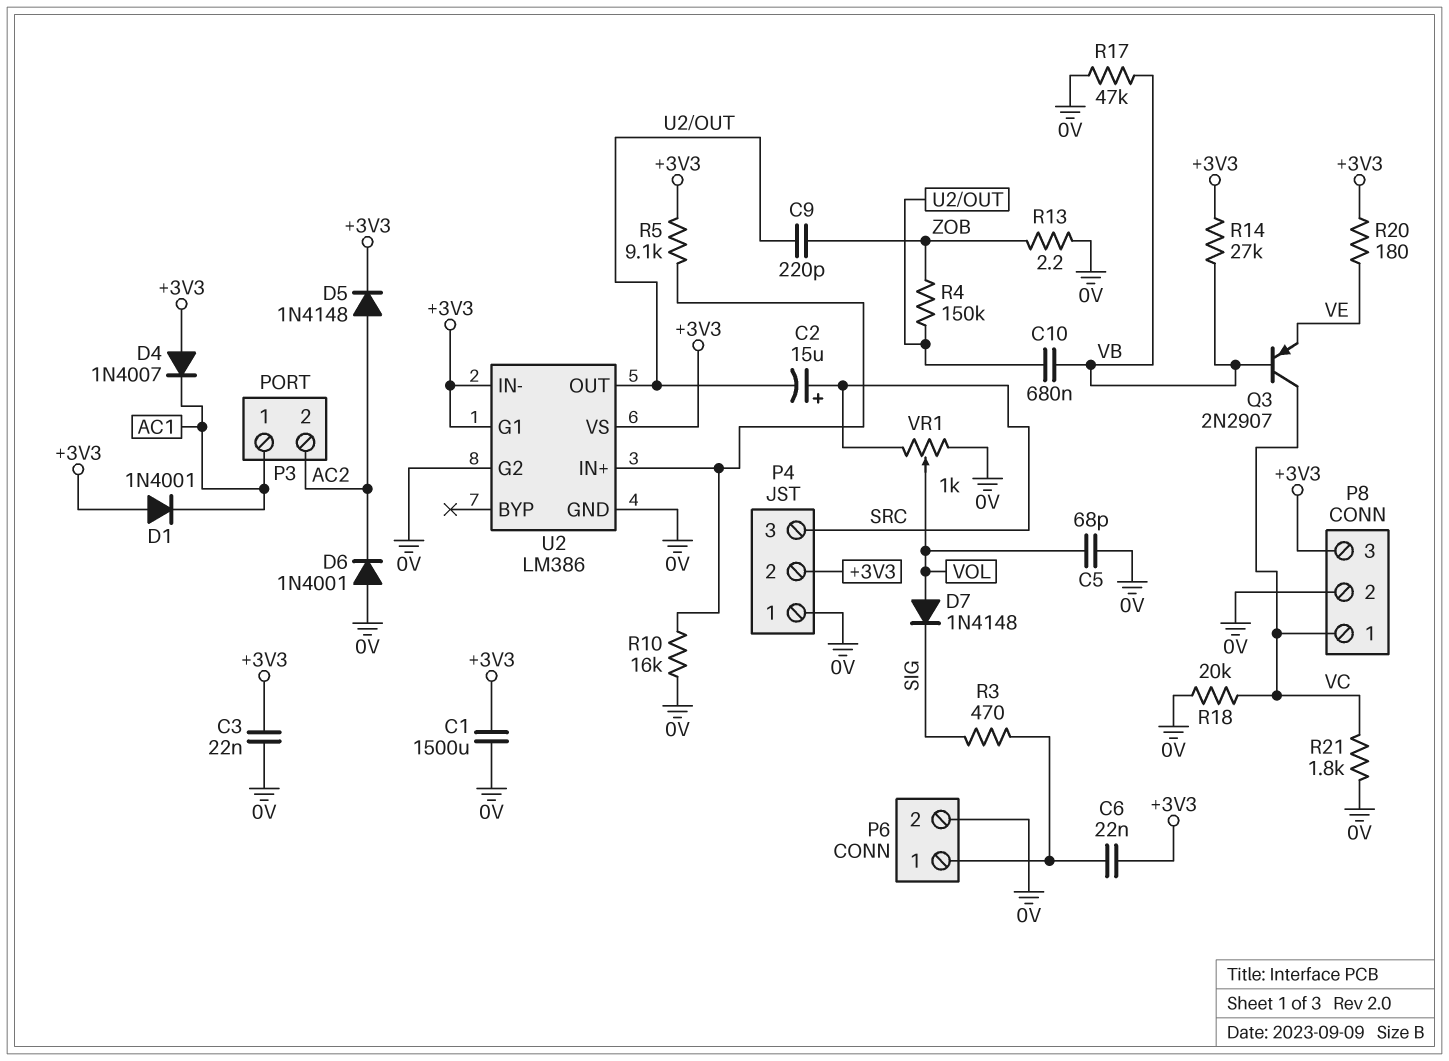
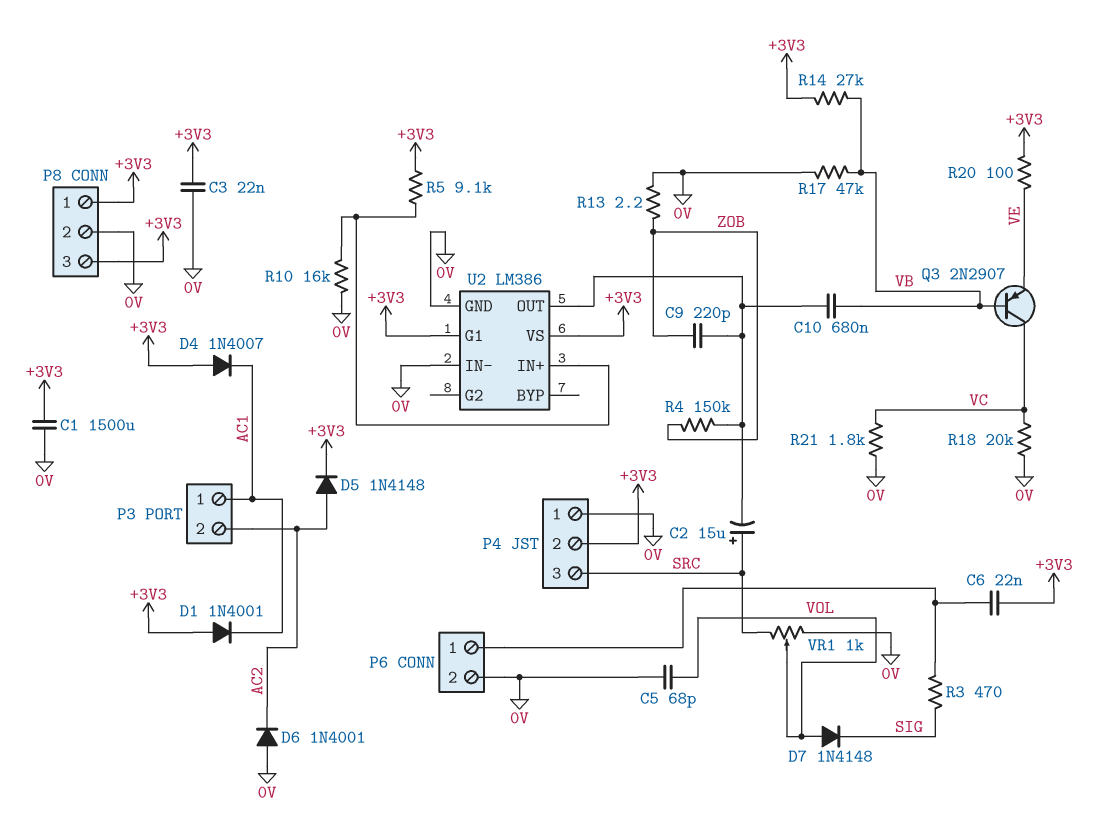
P8 pin 1: VC -> +3V3
R20: 180 (+3V3, VE) -> 100 (+3V3, VE)
U2 pin G2: 0V -> none
U2 pin IN-: +3V3 -> 0V

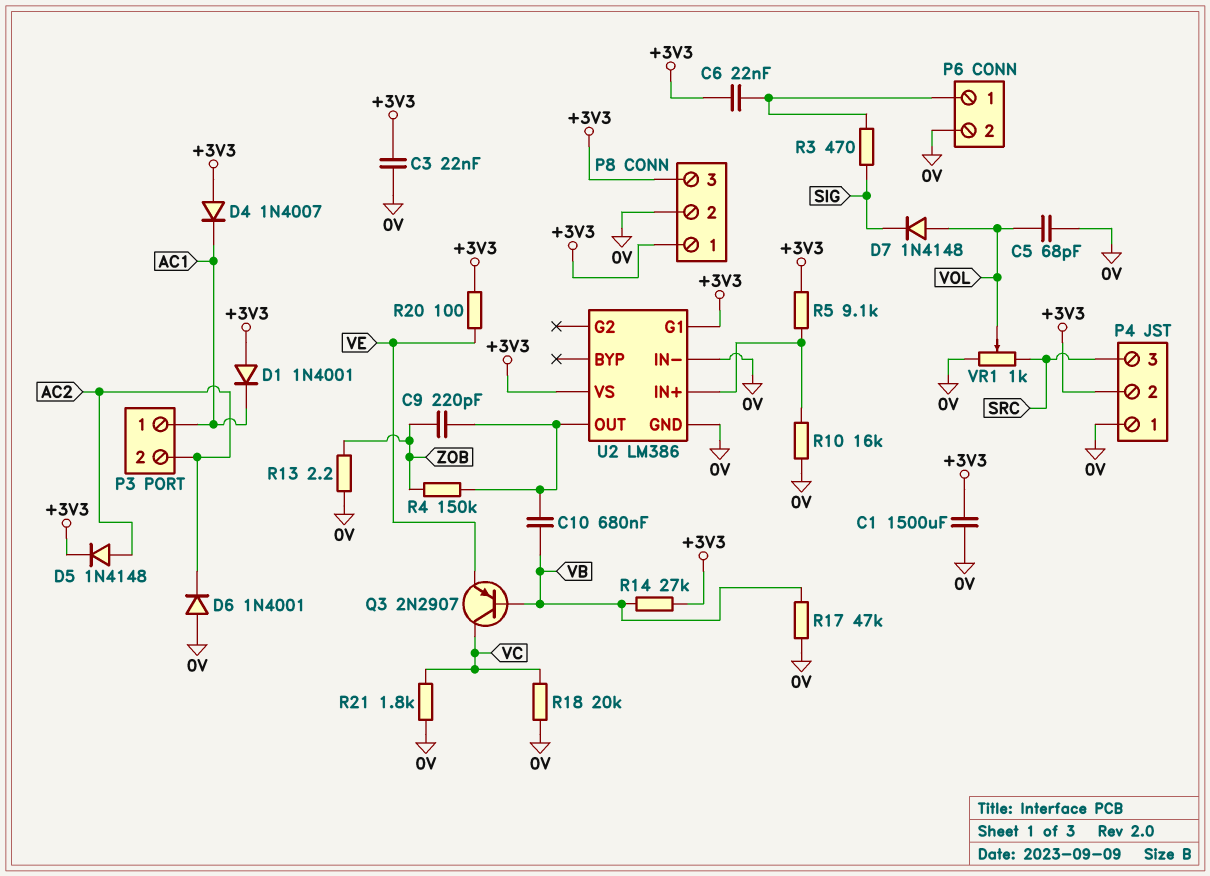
C2: 15uF (plus SRC, minus U2/OUT) -> none

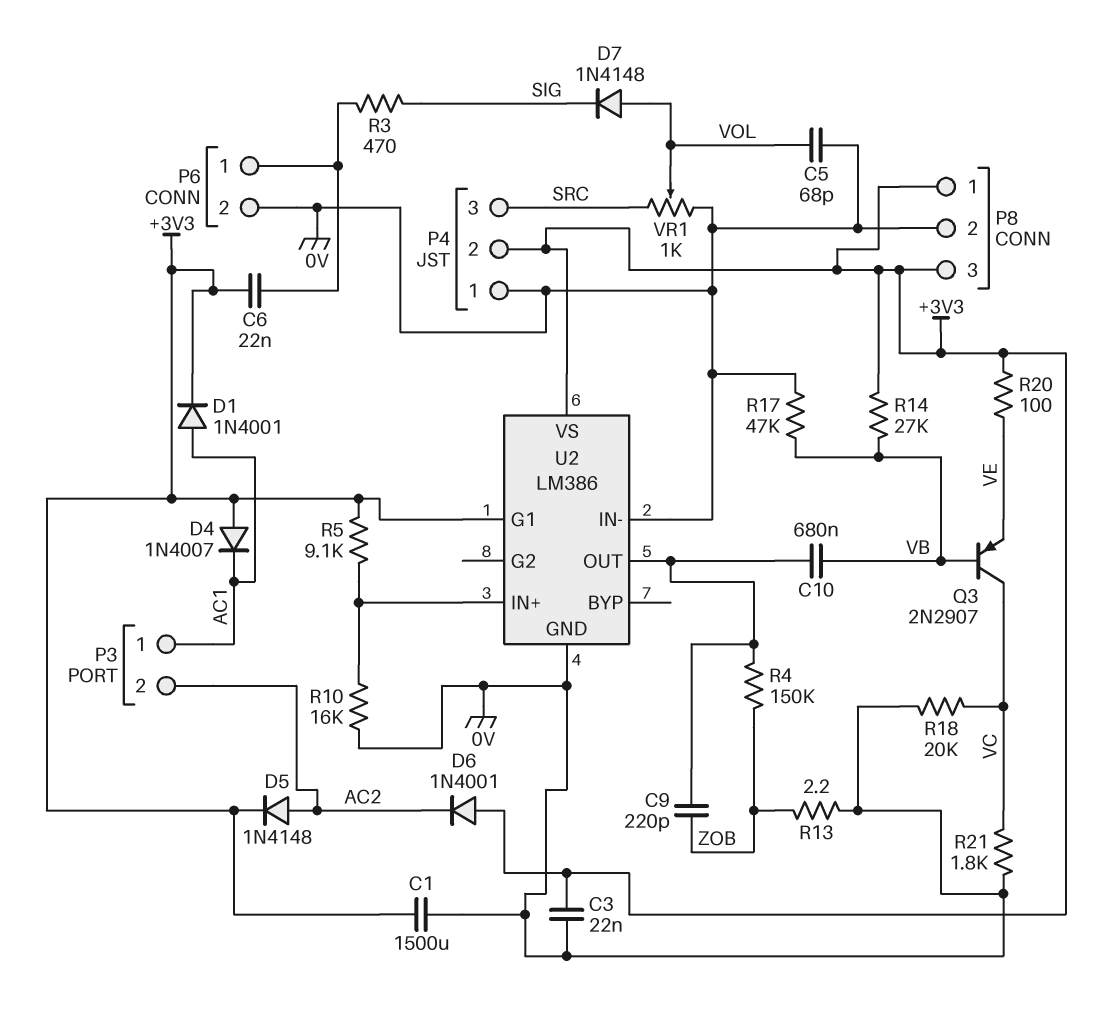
D1: diode 1N4001 (A +3V3, K AC1) -> diode 1N4001 (A AC1, K +3V3)
D6: diode 1N4001 (A 0V, K AC2) -> diode 1N4001 (A +3V3, K AC2)

